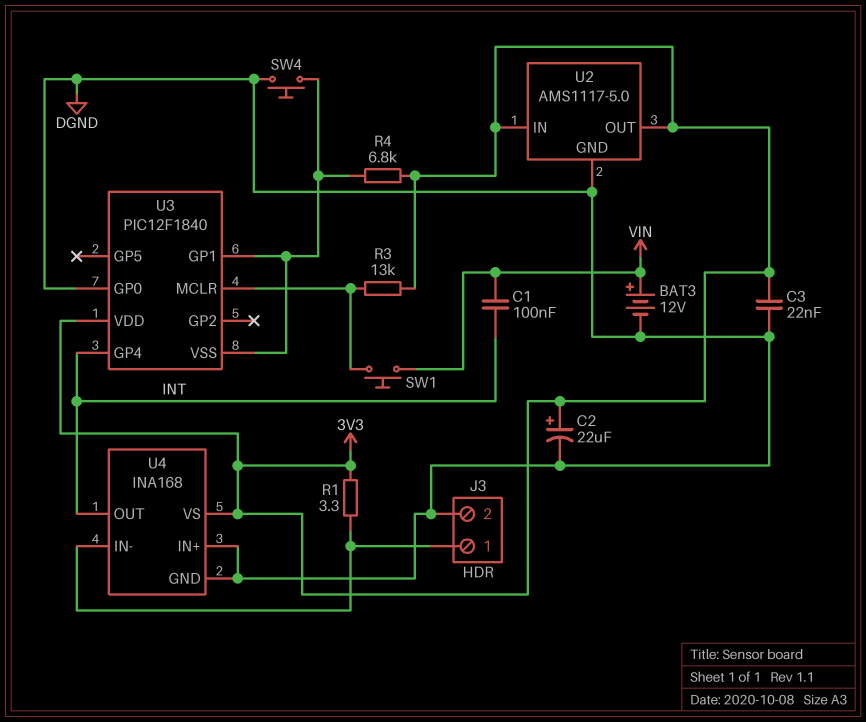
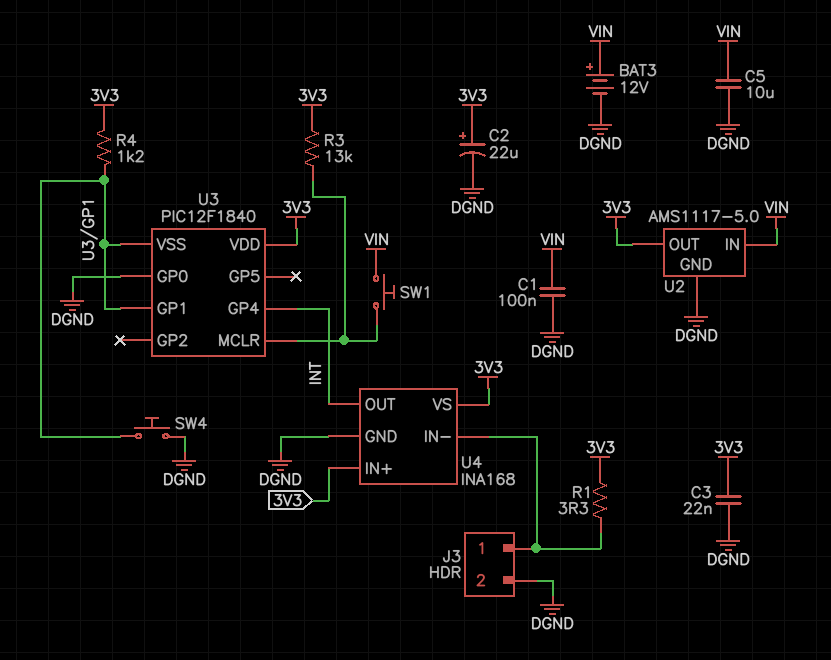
C1: 100nF (INT, VIN) -> 100nF (DGND, VIN)
C5: none -> 10uF (DGND, VIN)
R4: 6.8k (3V3, U3/GP1) -> 1.2k (3V3, U3/GP1)
U2 pin IN: 3V3 -> VIN
U4 pin IN+: DGND -> 3V3

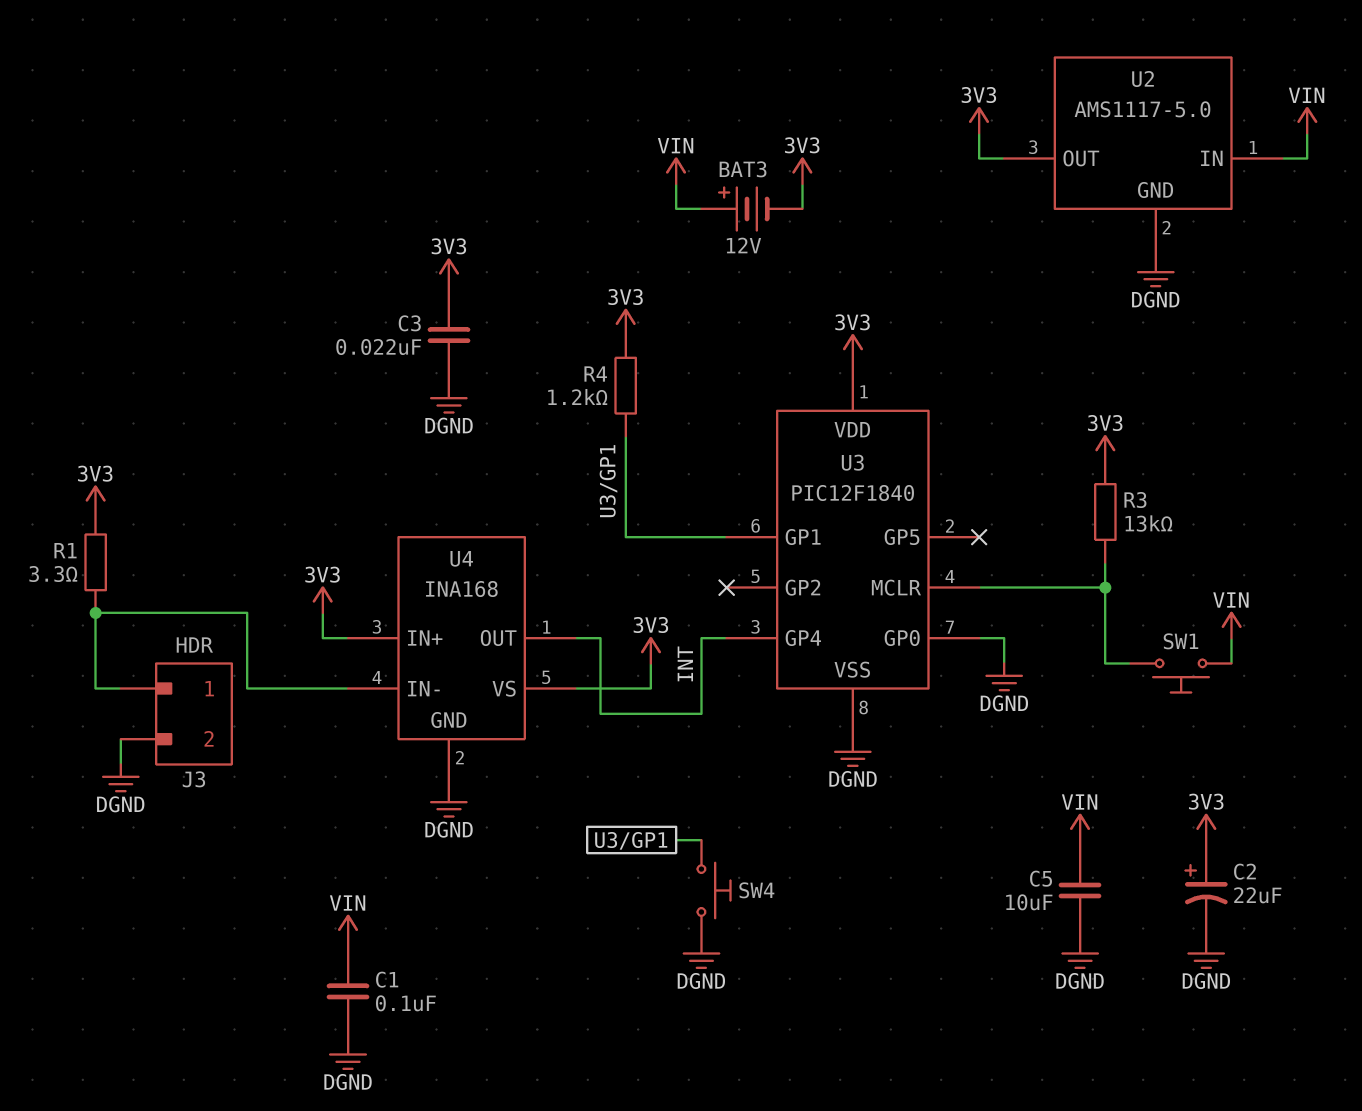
BAT3: 12V (plus VIN, minus DGND) -> 12V (plus VIN, minus 3V3)
U3 pin VSS: U3/GP1 -> DGND

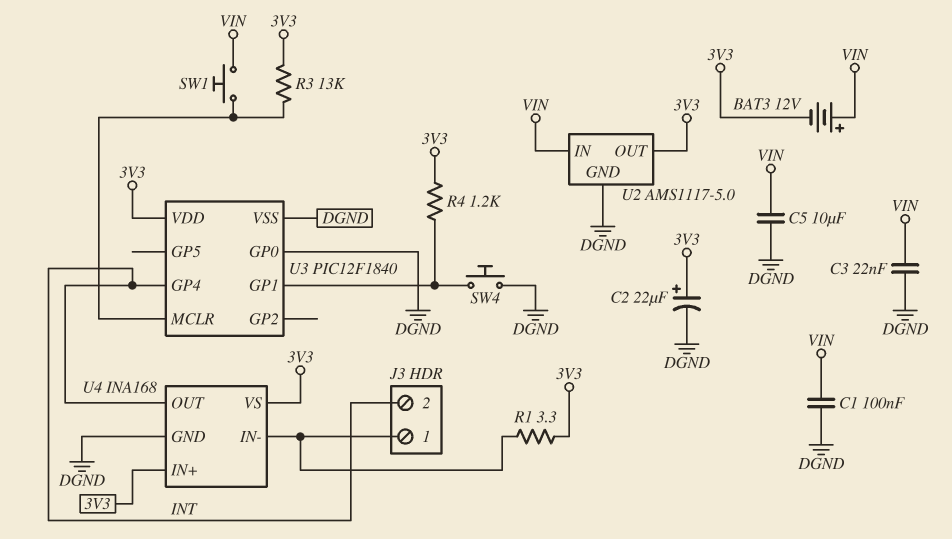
C3: 22nF (3V3, DGND) -> 22nF (DGND, VIN)
J3 pin 2: DGND -> INT

